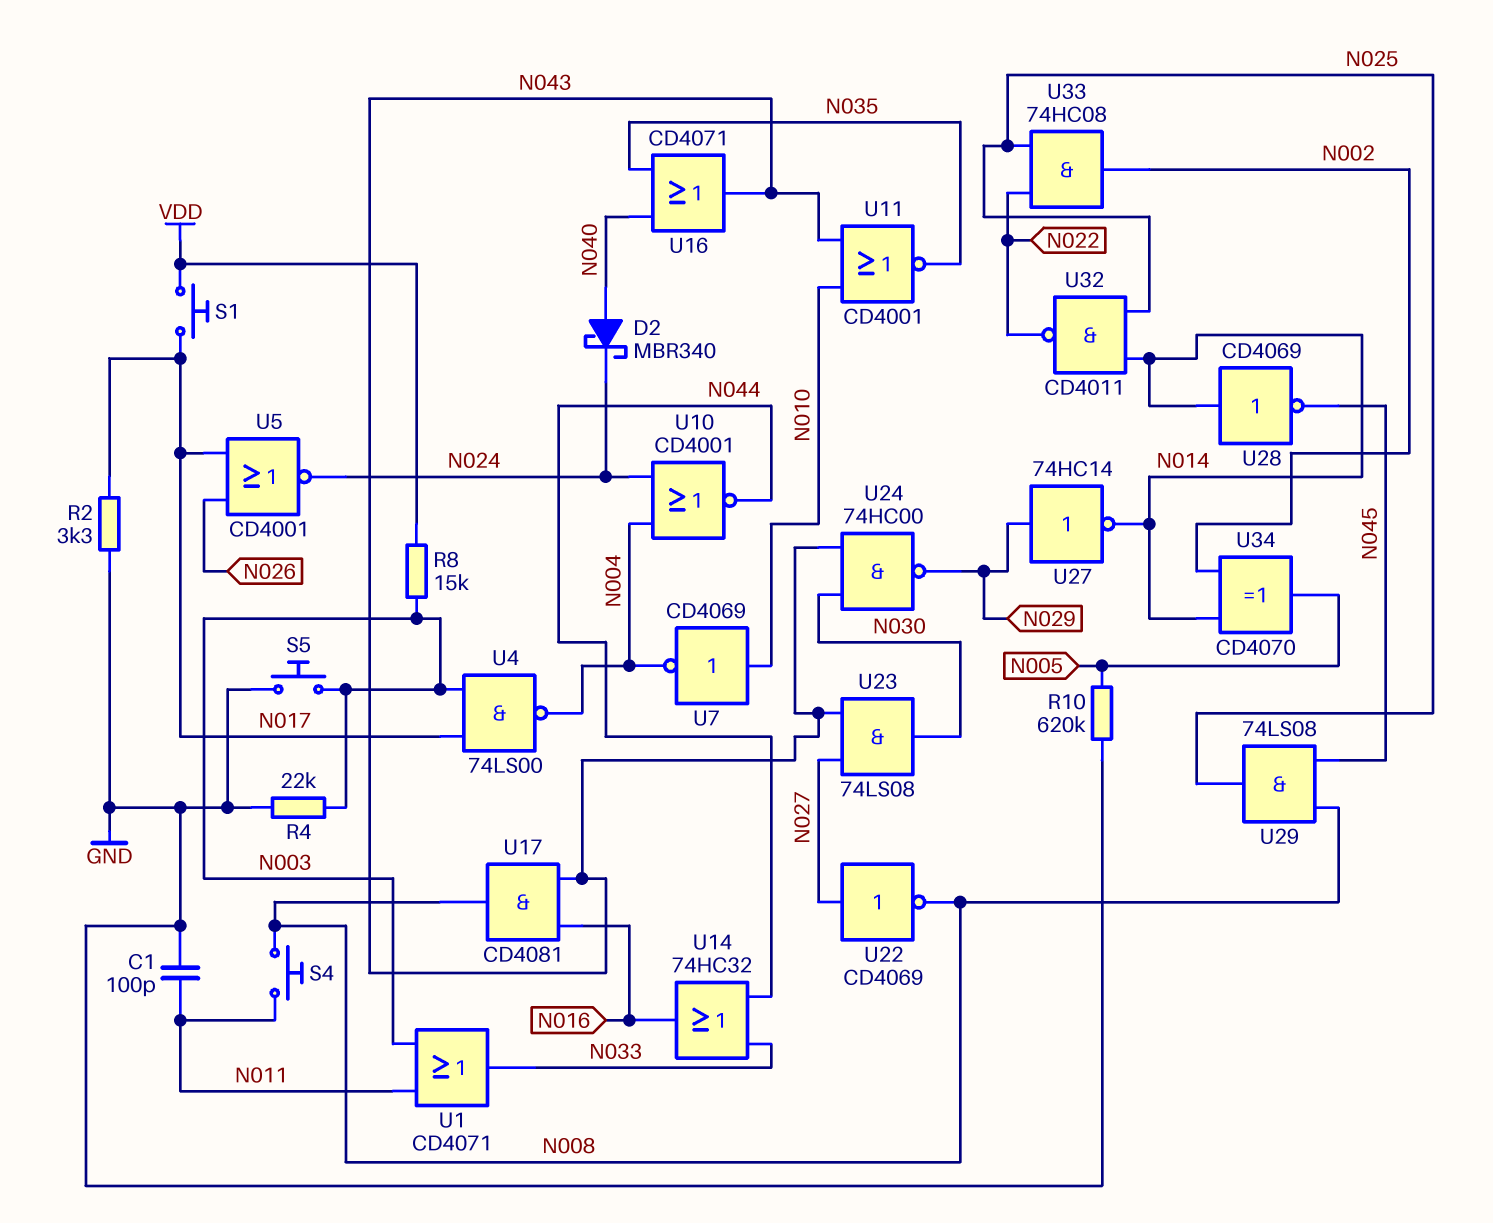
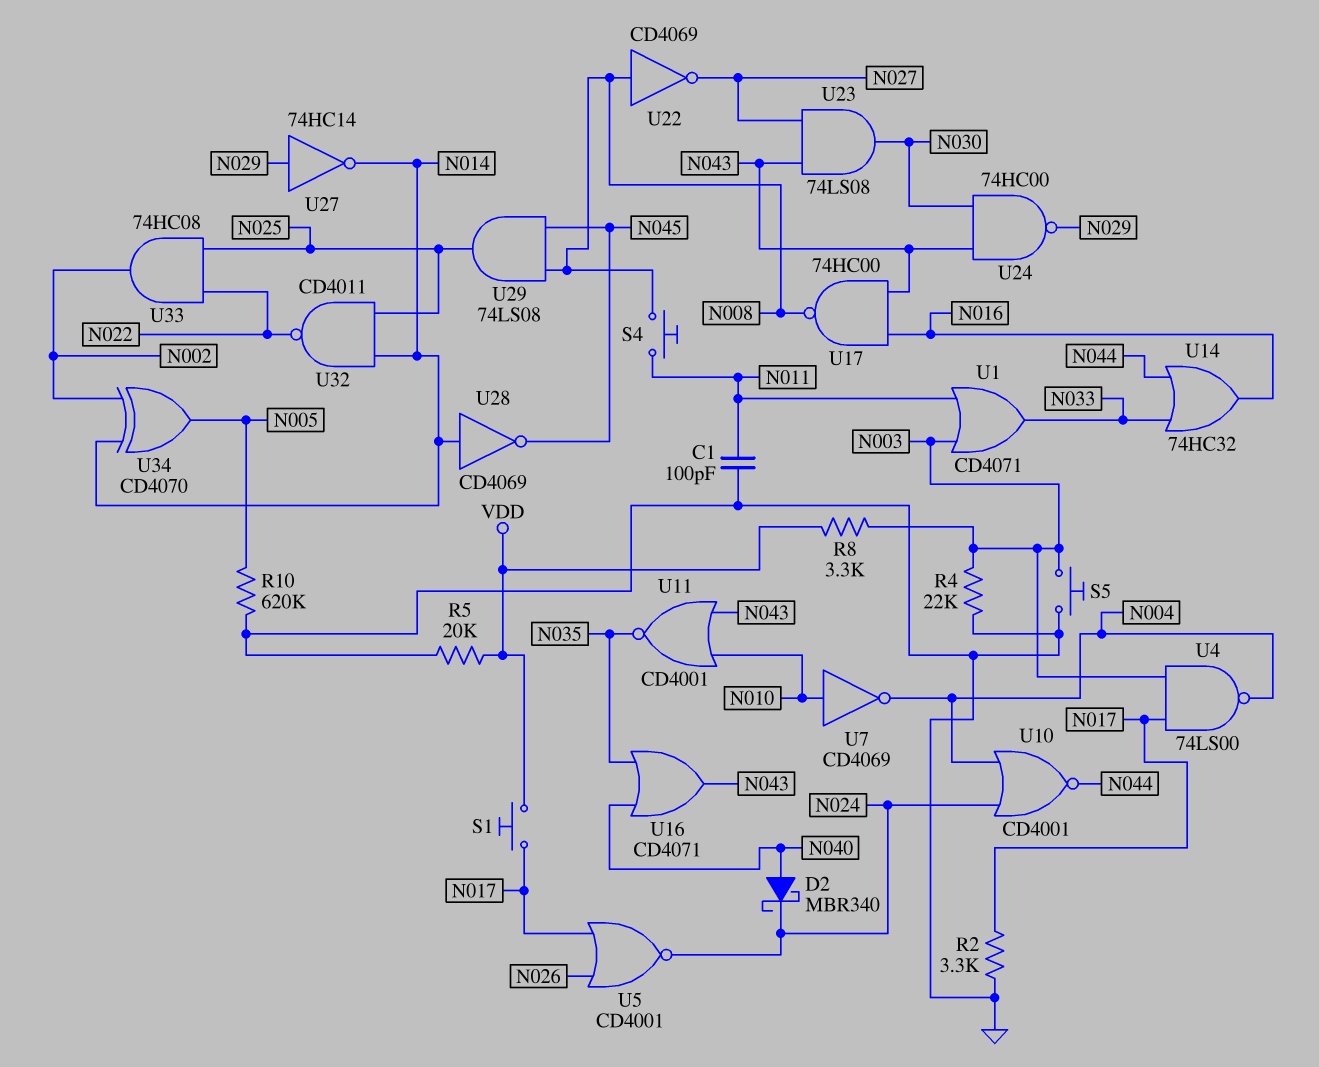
R5: none -> 20k (GND, VDD)
R8: 15k (N003, VDD) -> 3.3k (N003, VDD)
U17: AND CD4081 (in N016, in N043, out N008) -> NAND 74HC00 (in N016, in N043, out N008)
U22: NOT CD4069 (in N027, out N008) -> NOT CD4069 (in N008, out N027)

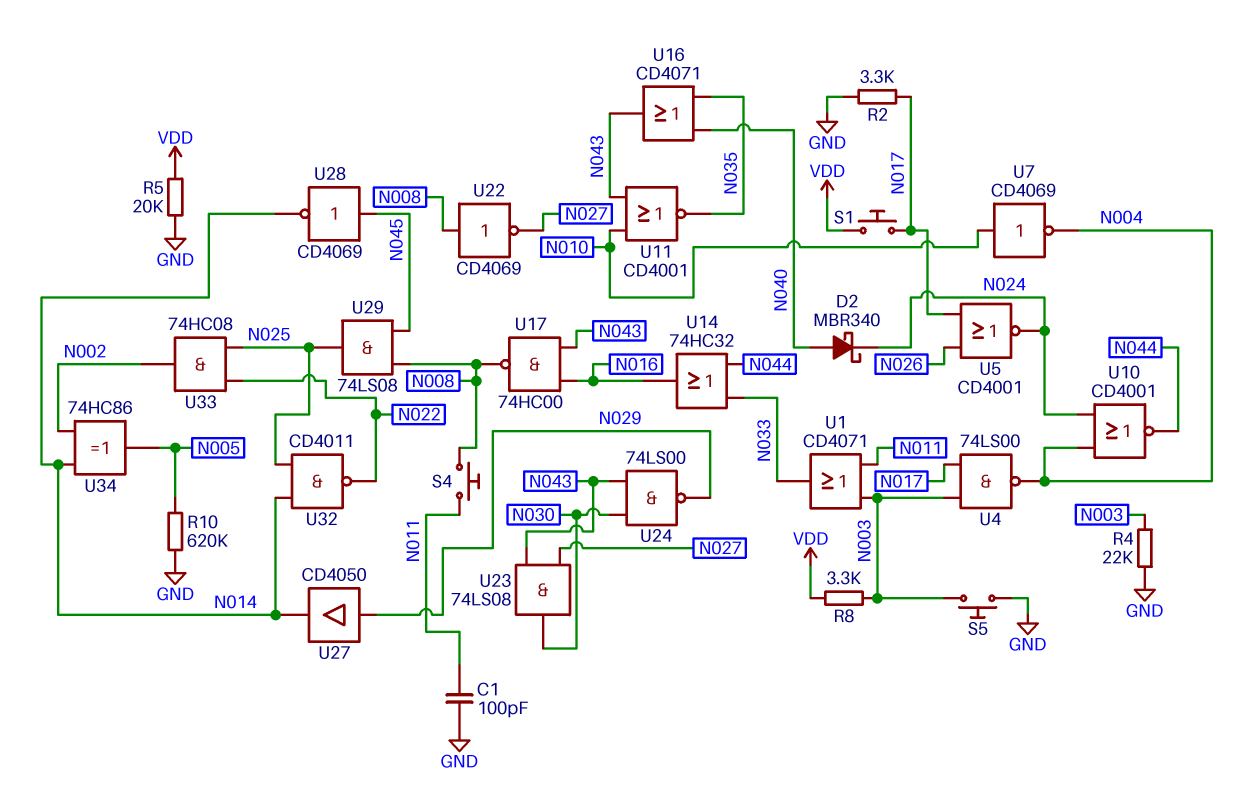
U24: NAND 74HC00 (in N030, in N043, out N029) -> NAND 74LS00 (in N030, in N043, out N029)
U27: NOT 74HC14 (in N029, out N014) -> buffer CD4050 (in N029, out N014)
U28: NOT CD4069 (in N014, out N045) -> NOT CD4069 (in N045, out N014)
U34: XOR CD4070 (in N002, in N014, out N005) -> XOR 74HC86 (in N002, in N014, out N005)

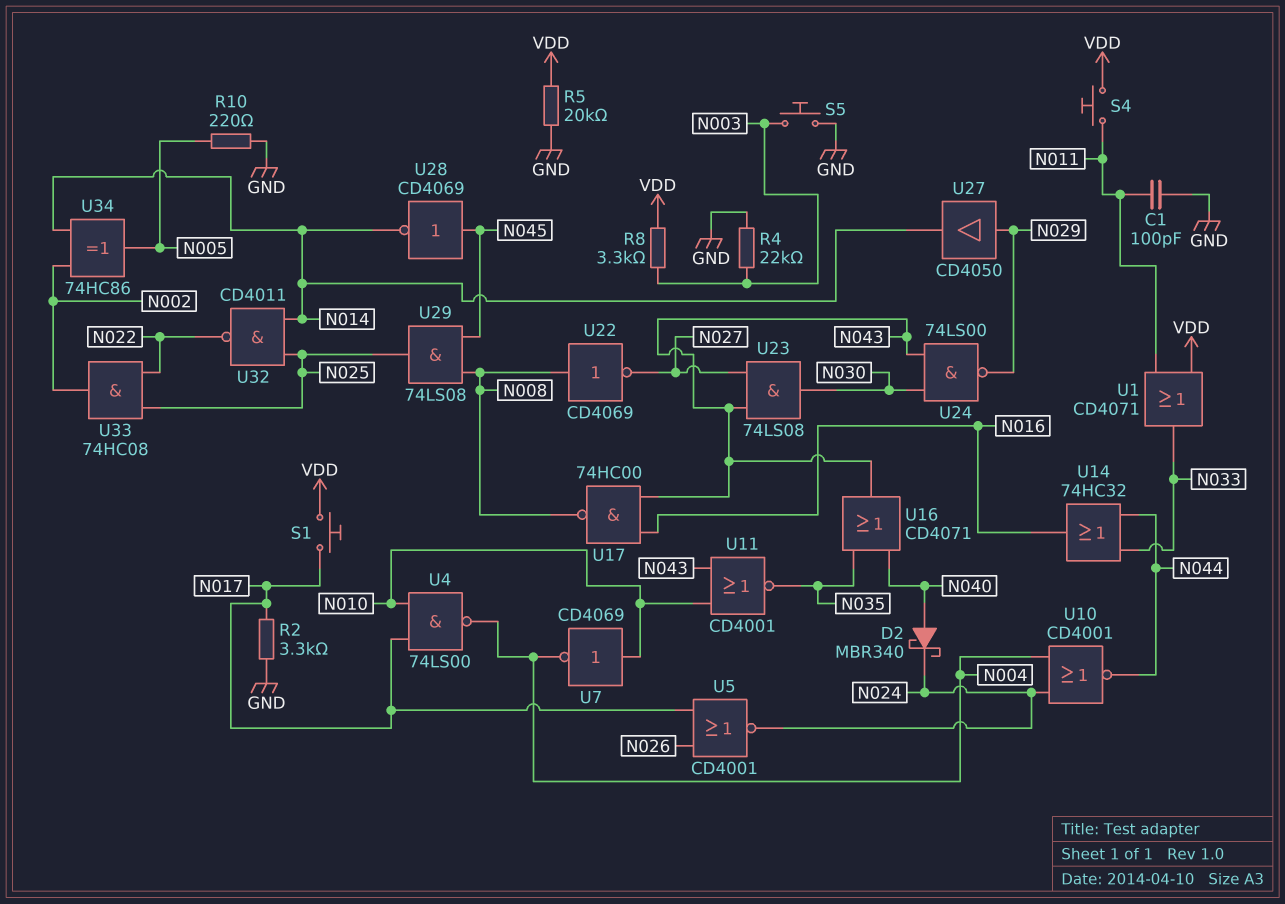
R10: 620k (GND, N005) -> 220 (GND, N005)
S4: button (N008, N011) -> button (N011, VDD)
U1: OR CD4071 (in N003, in N011, out N033) -> OR CD4071 (in N011, in VDD, out N033)
U4: NAND 74LS00 (in N003, in N017, out N004) -> NAND 74LS00 (in N010, in N017, out N004)

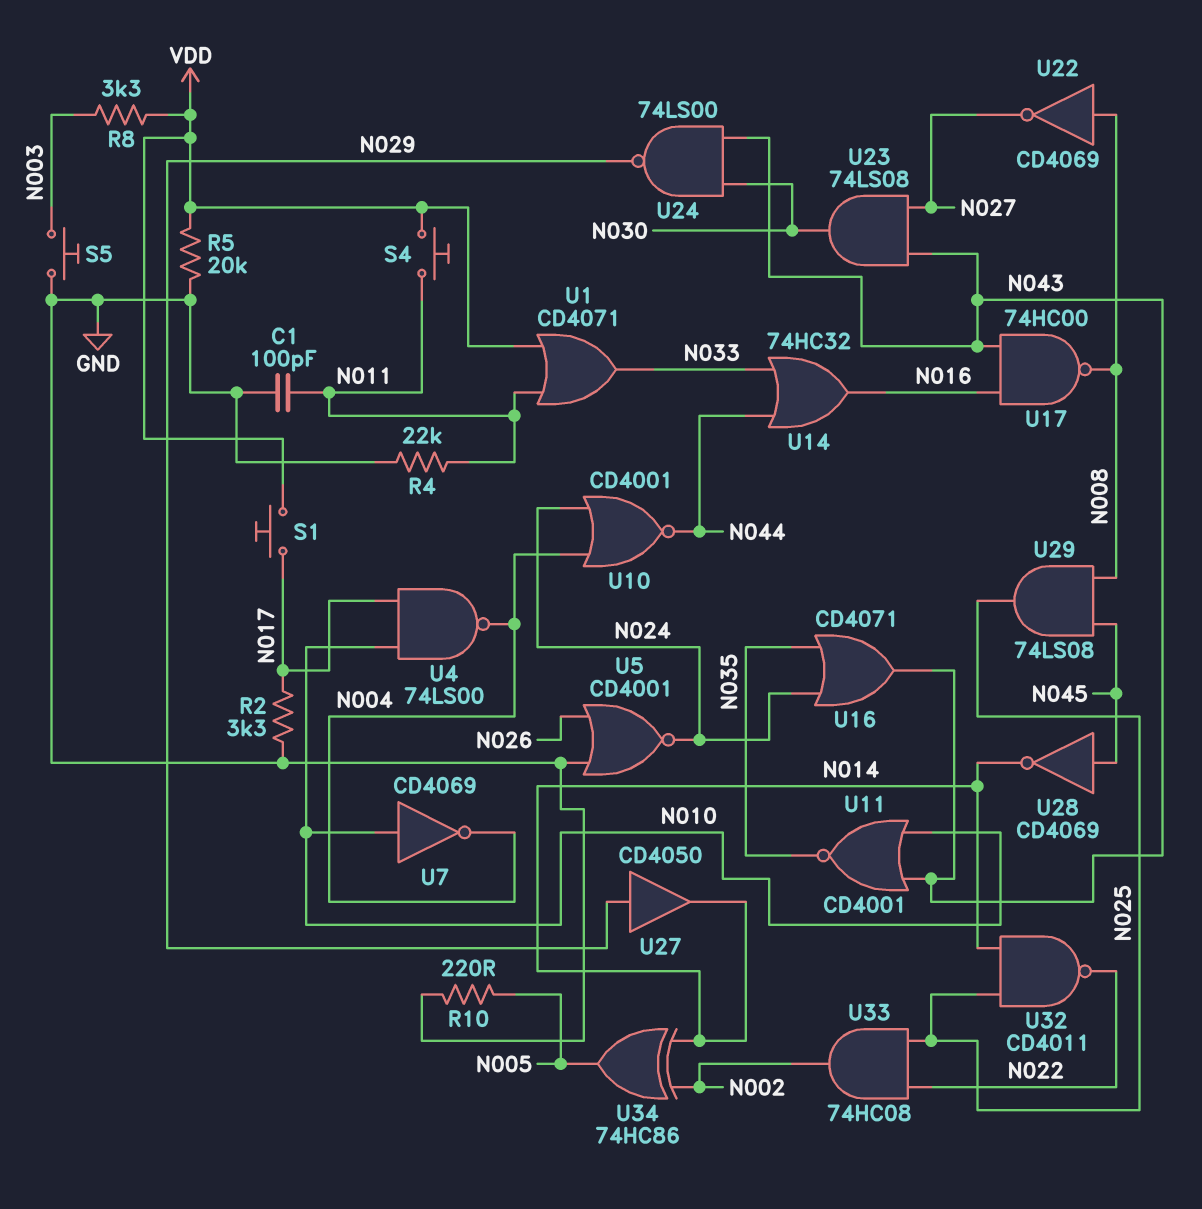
D2: schottky MBR340 (A N040, K N024) -> none
R4: 22k (GND, N003) -> 22k (GND, N011)
U5: NOR CD4001 (in N017, in N026, out N024) -> NOR CD4001 (in GND, in N026, out N024)
U16: OR CD4071 (in N035, in N040, out N043) -> OR CD4071 (in N024, in N035, out N043)

